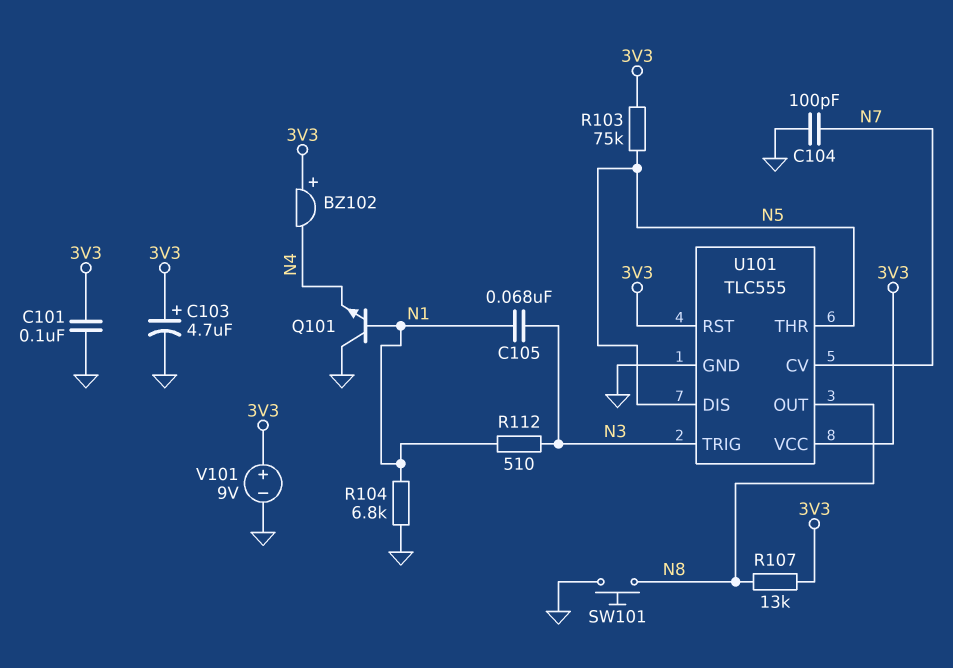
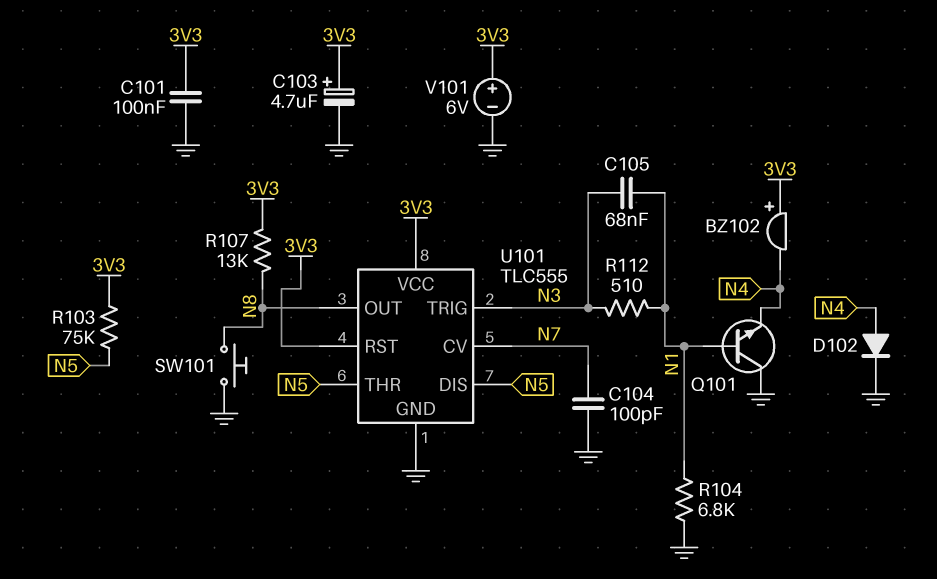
D102: none -> diode (A N4, K GND)
V101: 9V (plus 3V3, minus GND) -> 6V (plus 3V3, minus GND)

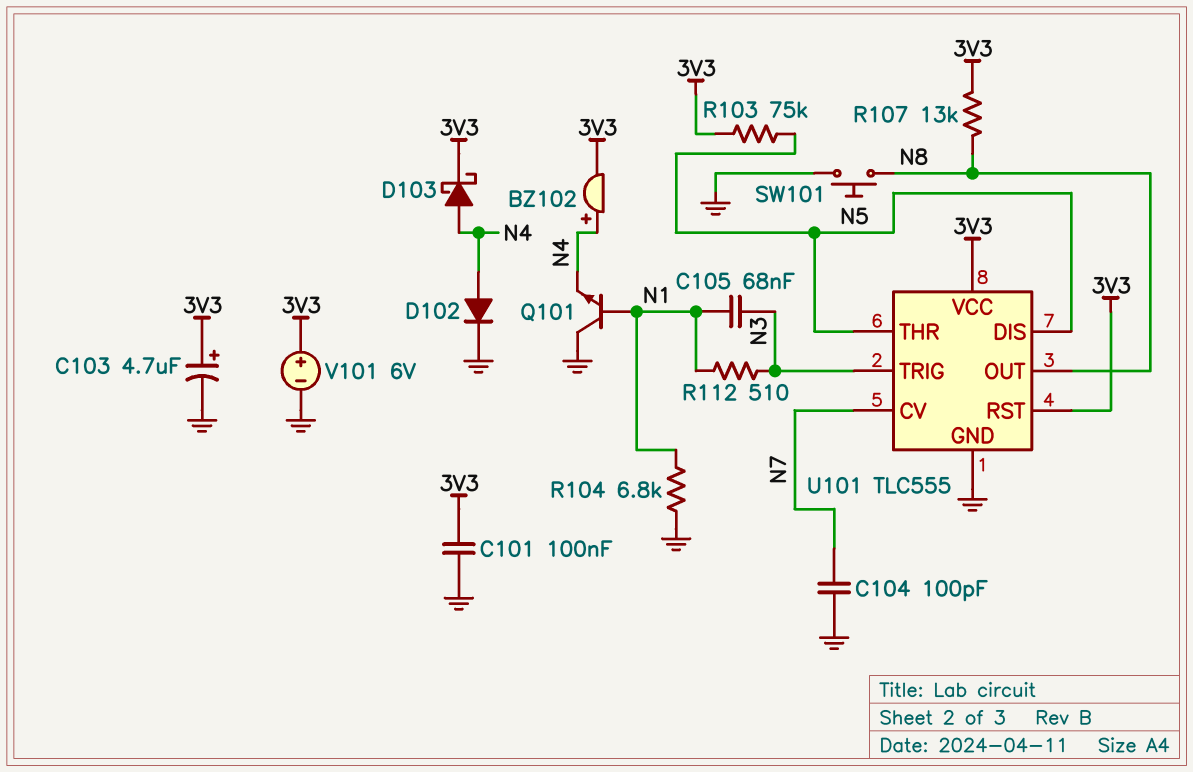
BZ102: buzzer (plus 3V3, minus N4) -> buzzer (plus N4, minus 3V3)
D103: none -> schottky (A N4, K 3V3)

